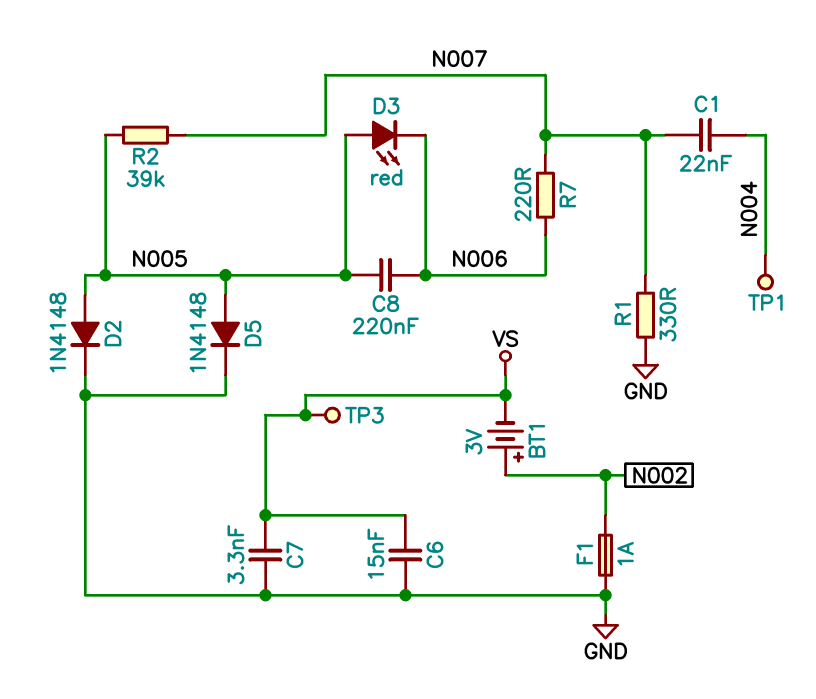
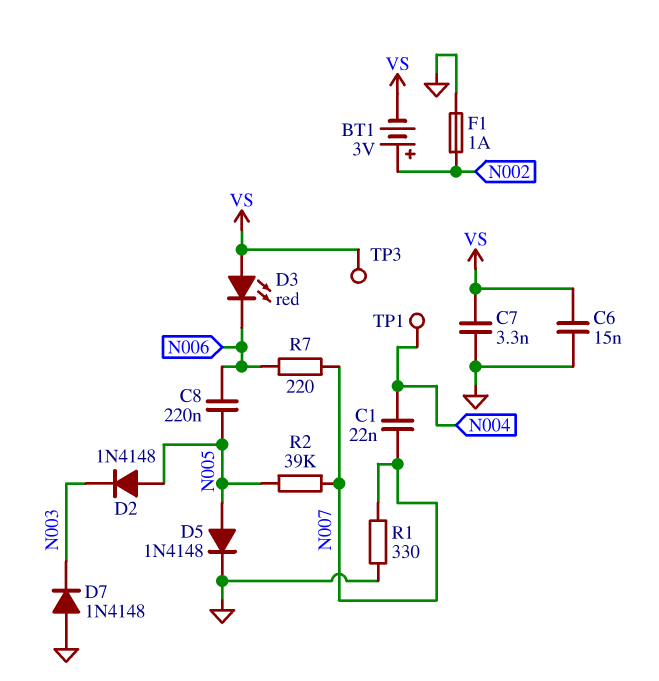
D2: diode 1N4148 (A N005, K GND) -> diode 1N4148 (A N005, K N003)
D3: LED red (A N005, K N006) -> LED red (A VS, K N006)
D7: none -> diode 1N4148 (A GND, K N003)

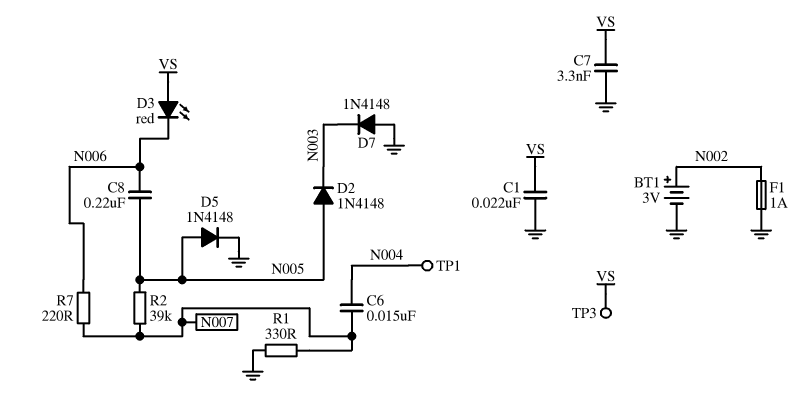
BT1: 3V (plus N002, minus VS) -> 3V (plus N002, minus GND)
C1: 22nF (N004, N007) -> 22nF (GND, VS)
C6: 15nF (GND, VS) -> 15nF (N004, N007)

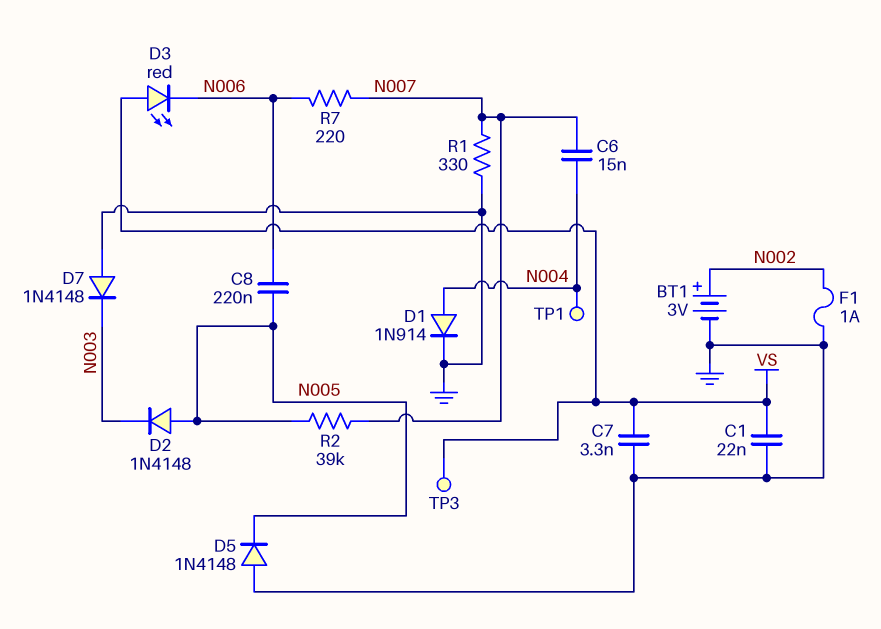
D1: none -> diode 1N914 (A N004, K GND)
D5: diode 1N4148 (A N005, K GND) -> diode 1N4148 (A GND, K N005)

